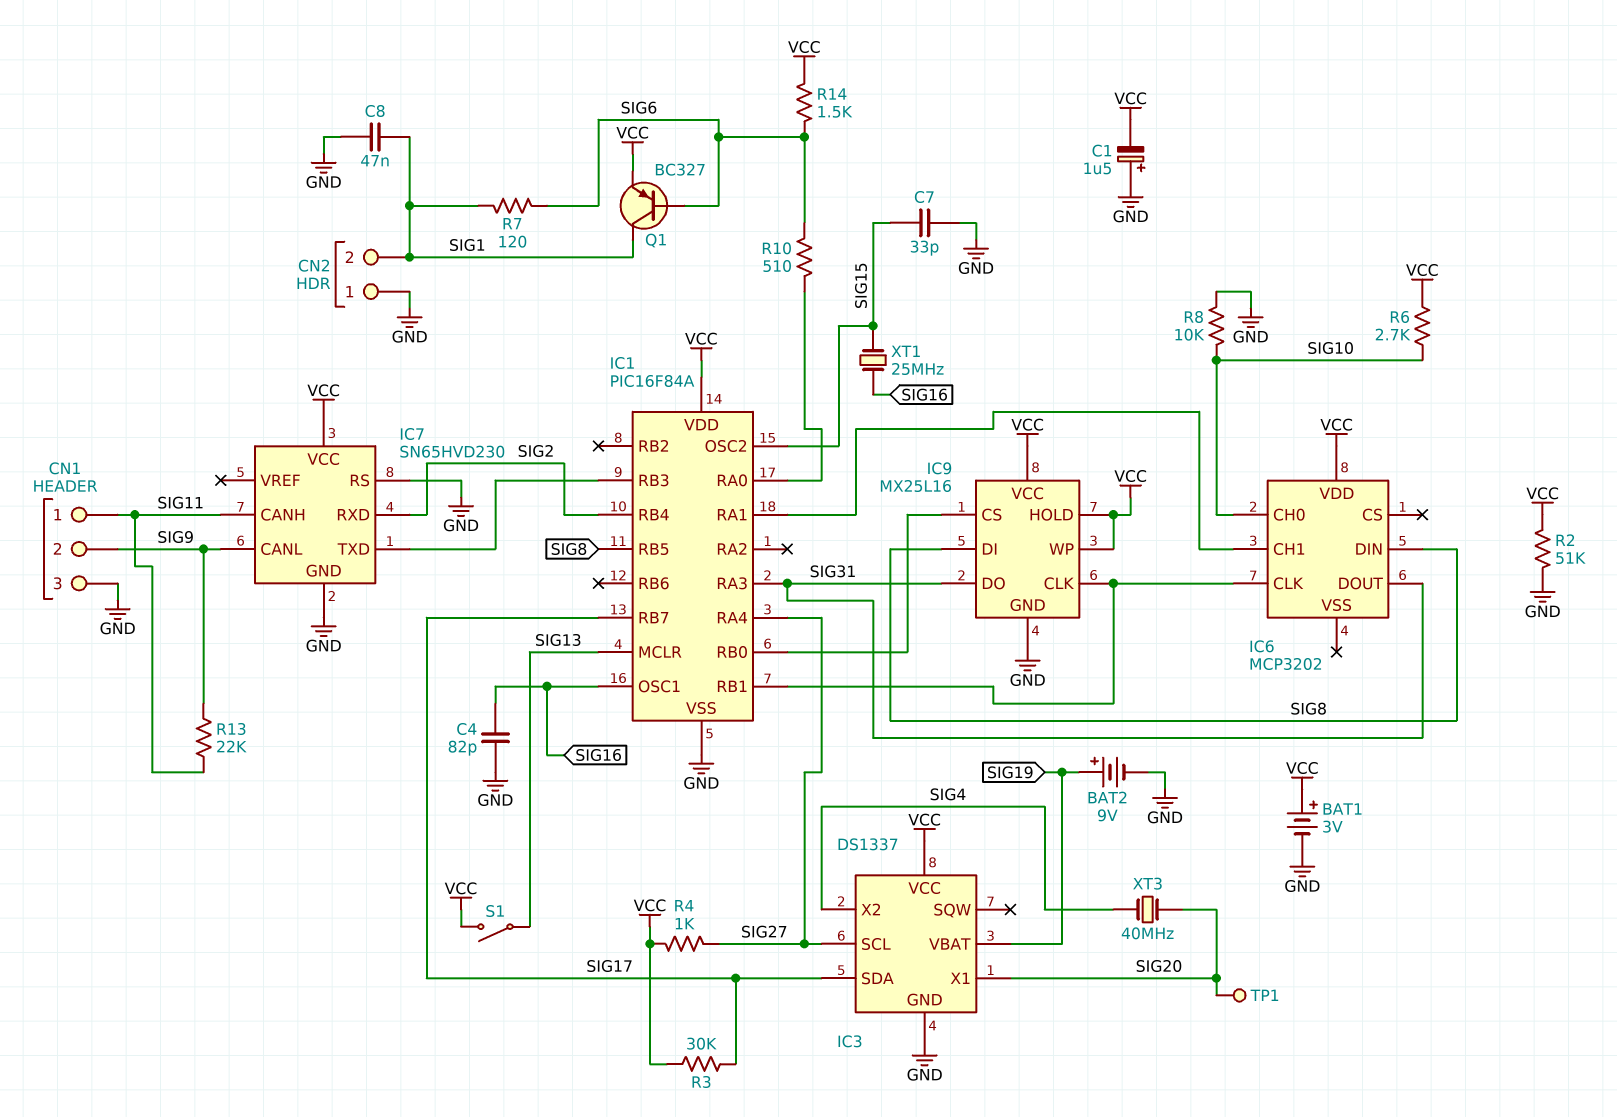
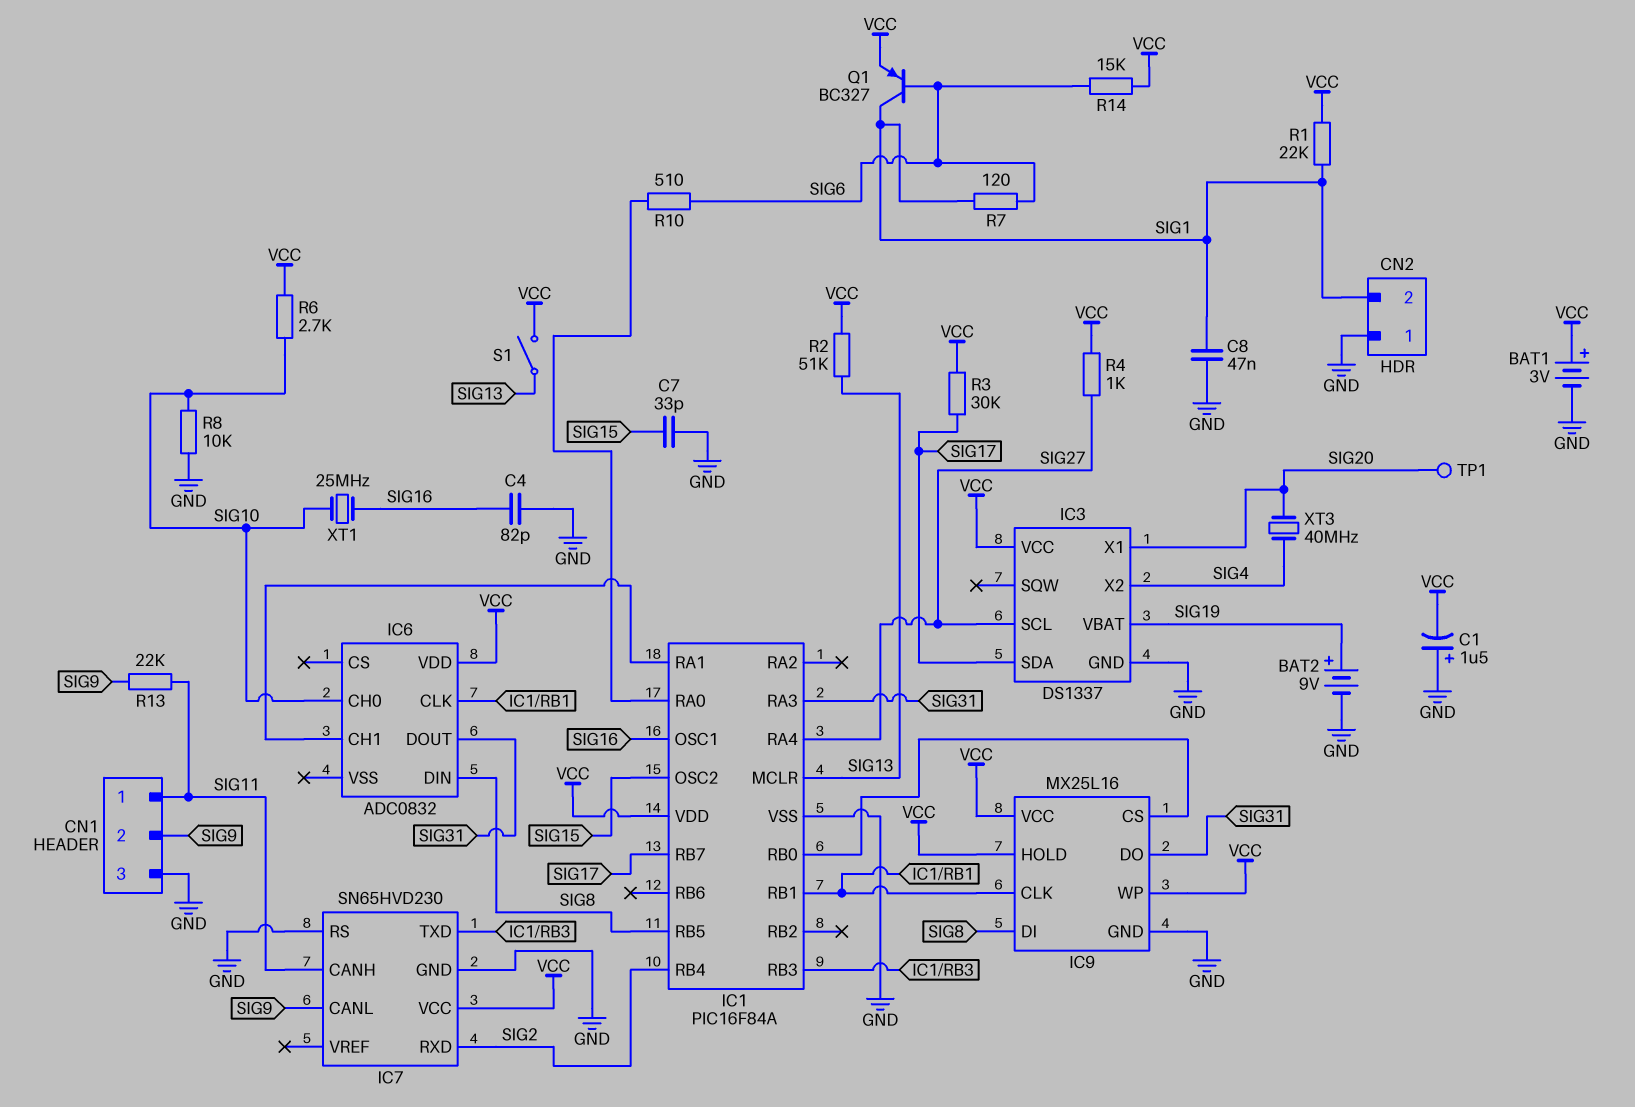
IC6: MCP3202 -> ADC0832
R1: none -> 22k (SIG1, VCC)
R2: 51k (GND, VCC) -> 51k (SIG13, VCC)
R14: 1.5k (SIG6, VCC) -> 15k (SIG6, VCC)
XT1: 25MHz (SIG15, SIG16) -> 25MHz (SIG10, SIG16)

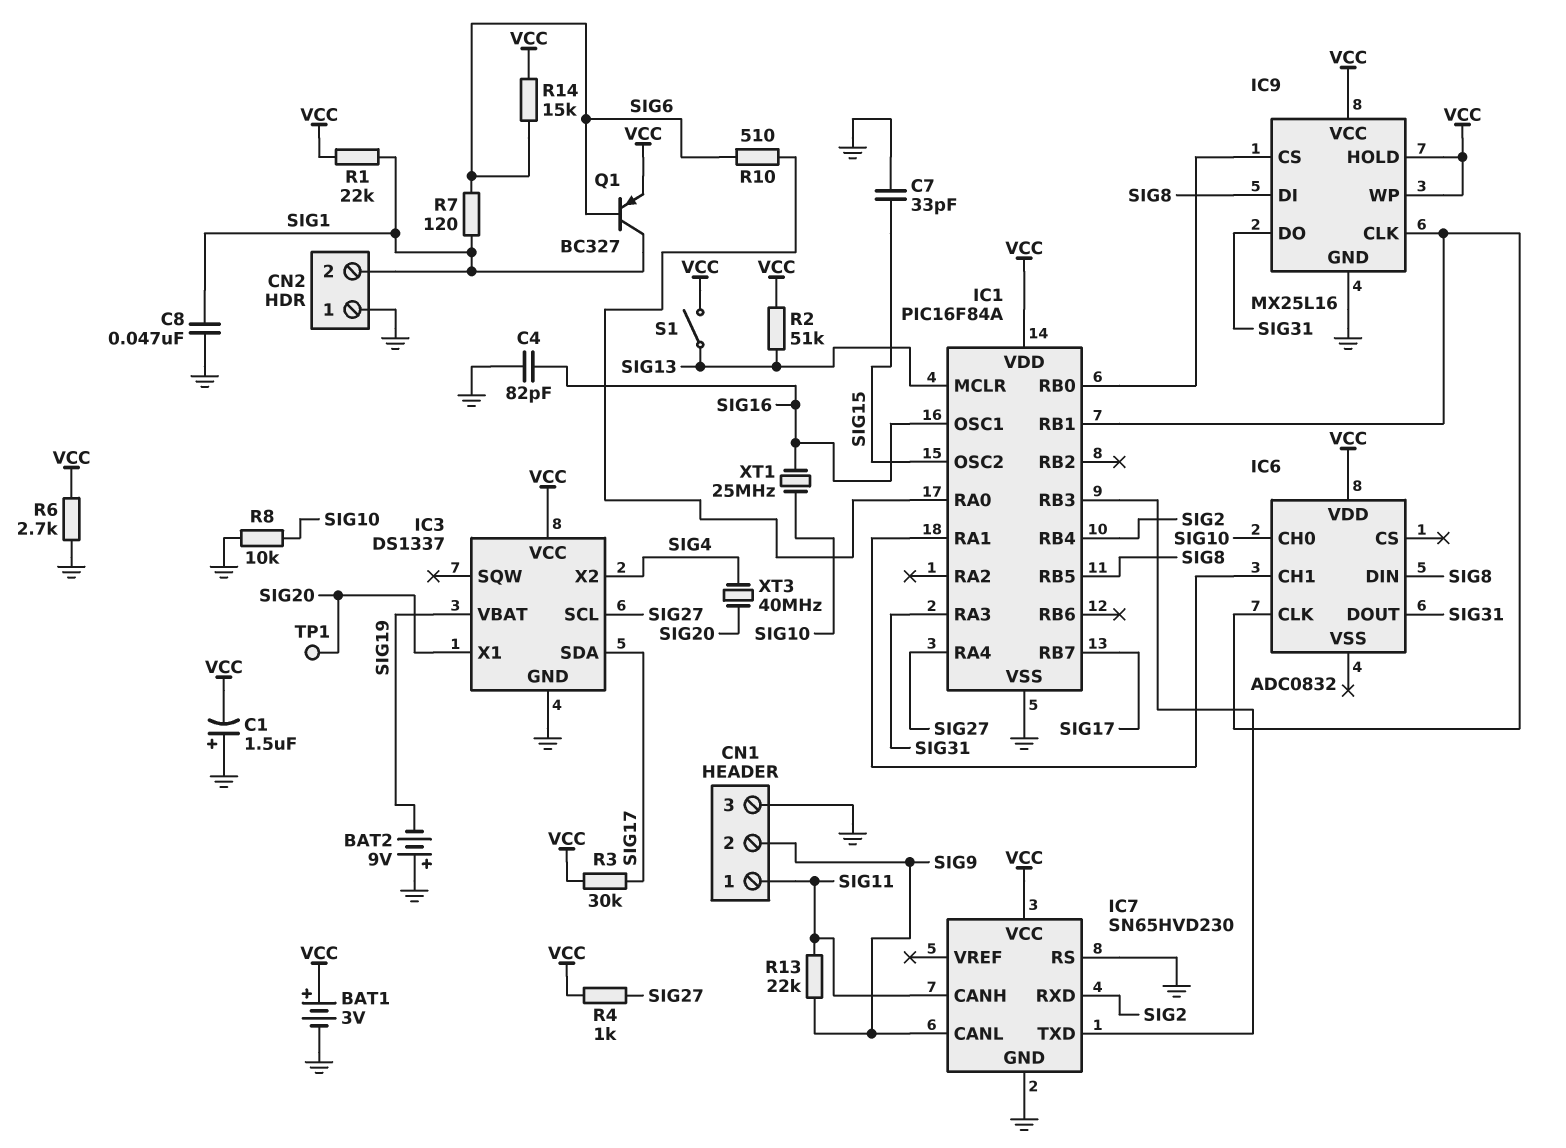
BAT2: 9V (plus SIG19, minus GND) -> 9V (plus GND, minus SIG19)
R6: 2.7k (SIG10, VCC) -> 2.7k (GND, VCC)

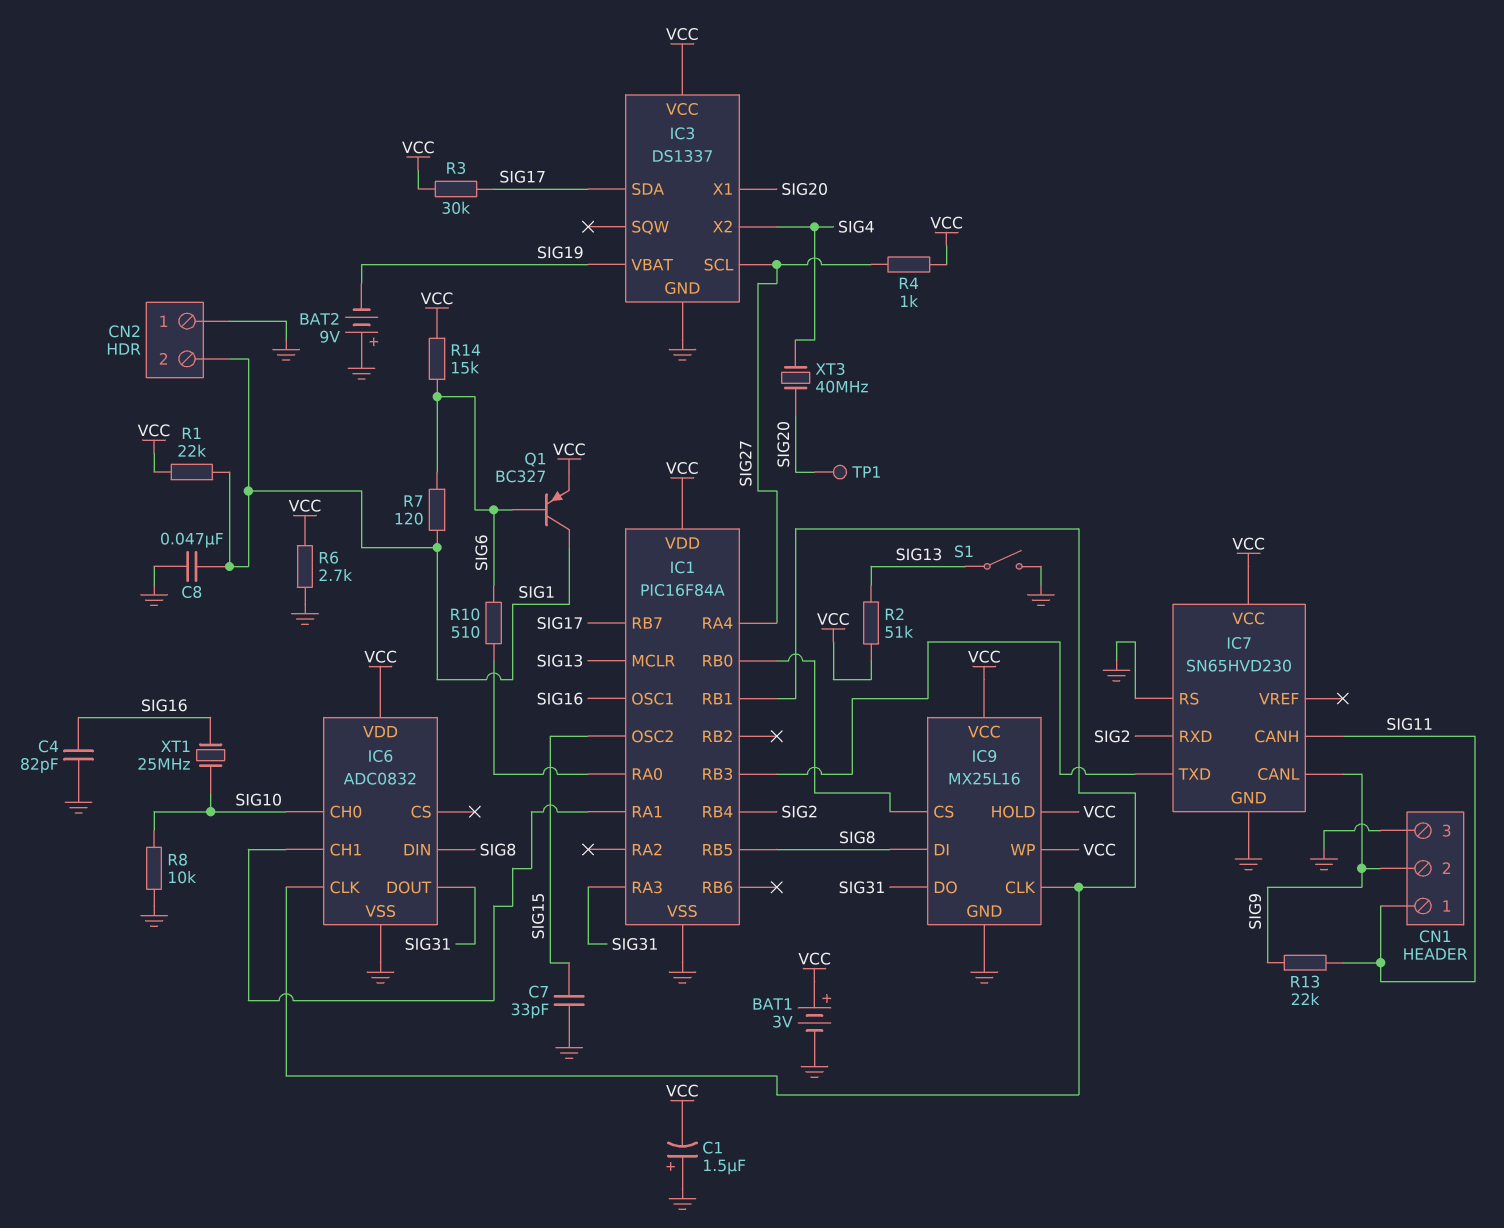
IC6 pin VSS: none -> GND
S1: switch (SIG13, VCC) -> switch (GND, SIG13)

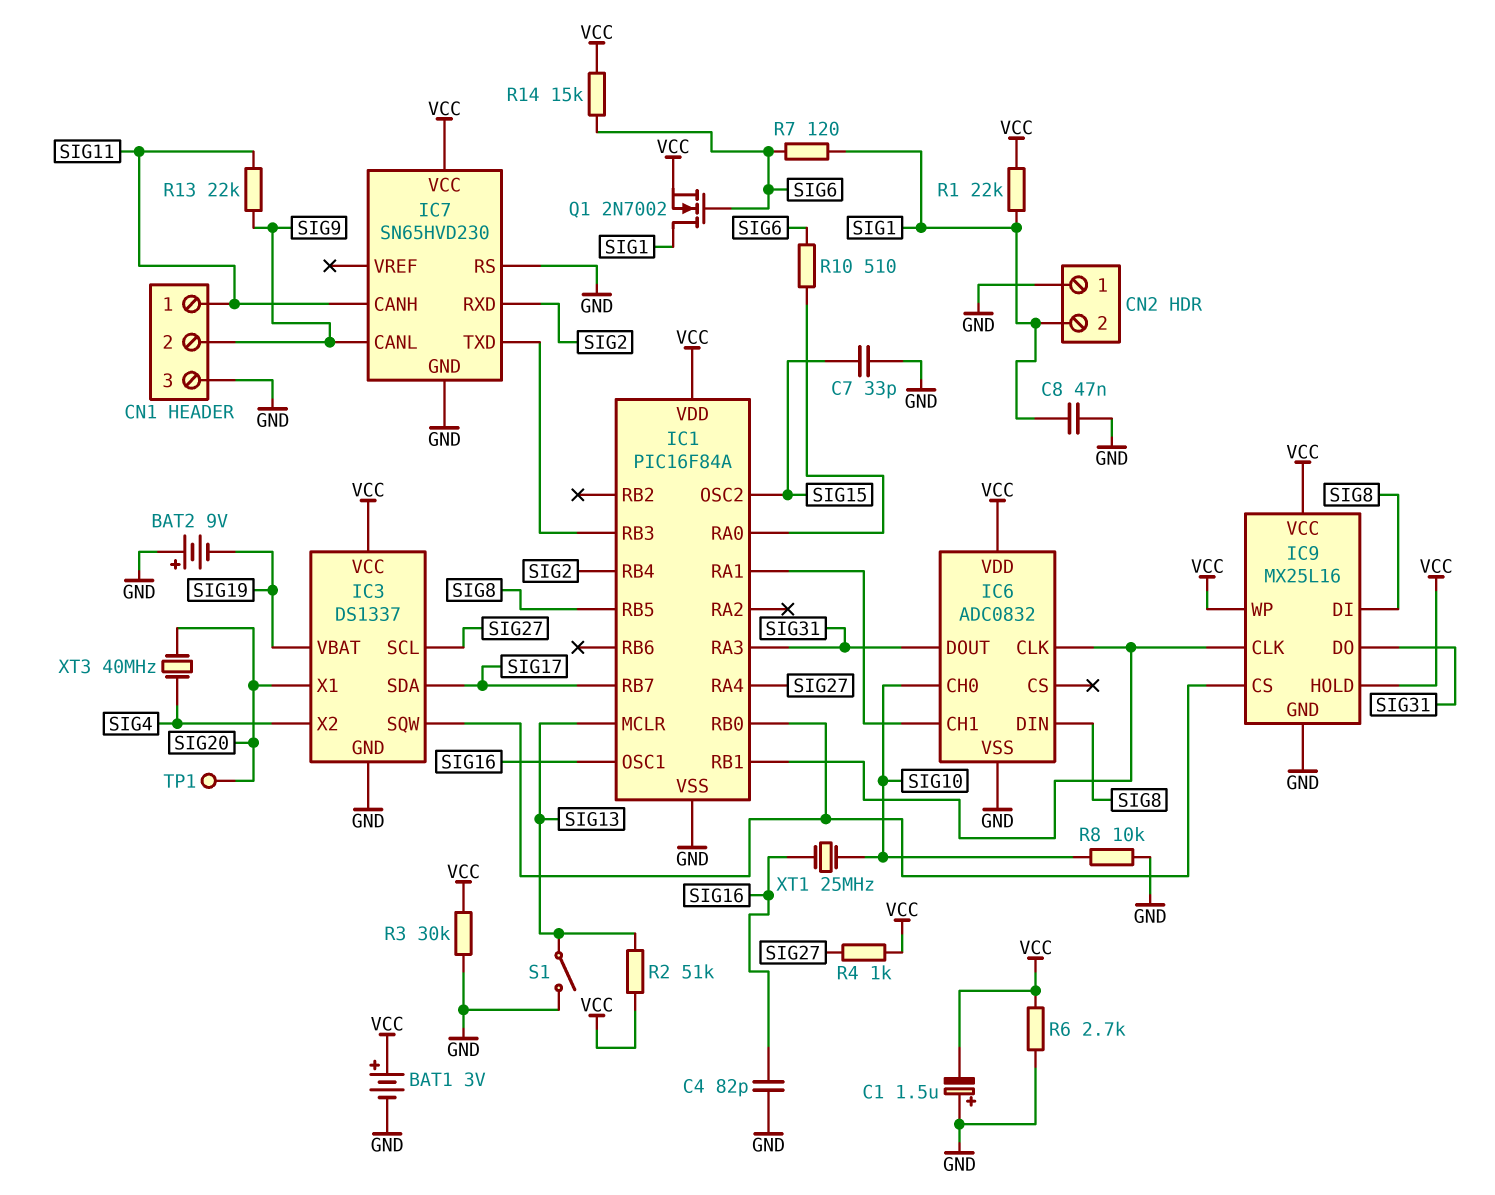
IC3 pin SQW: none -> IC1/RB0
Q1: PNP BC327 (B SIG6, C SIG1, E VCC) -> NMOS 2N7002 (G SIG6, D SIG1, S VCC)
R3: 30k (SIG17, VCC) -> 30k (GND, VCC)

